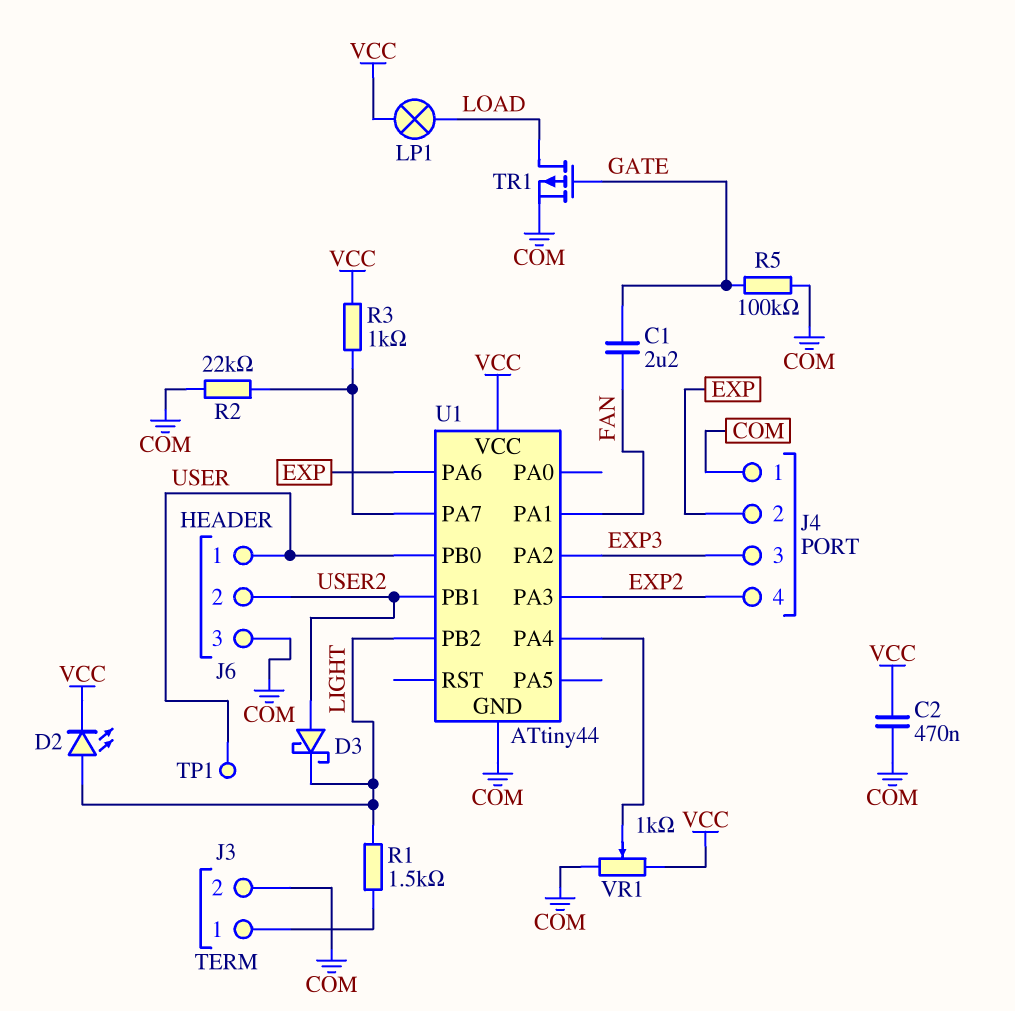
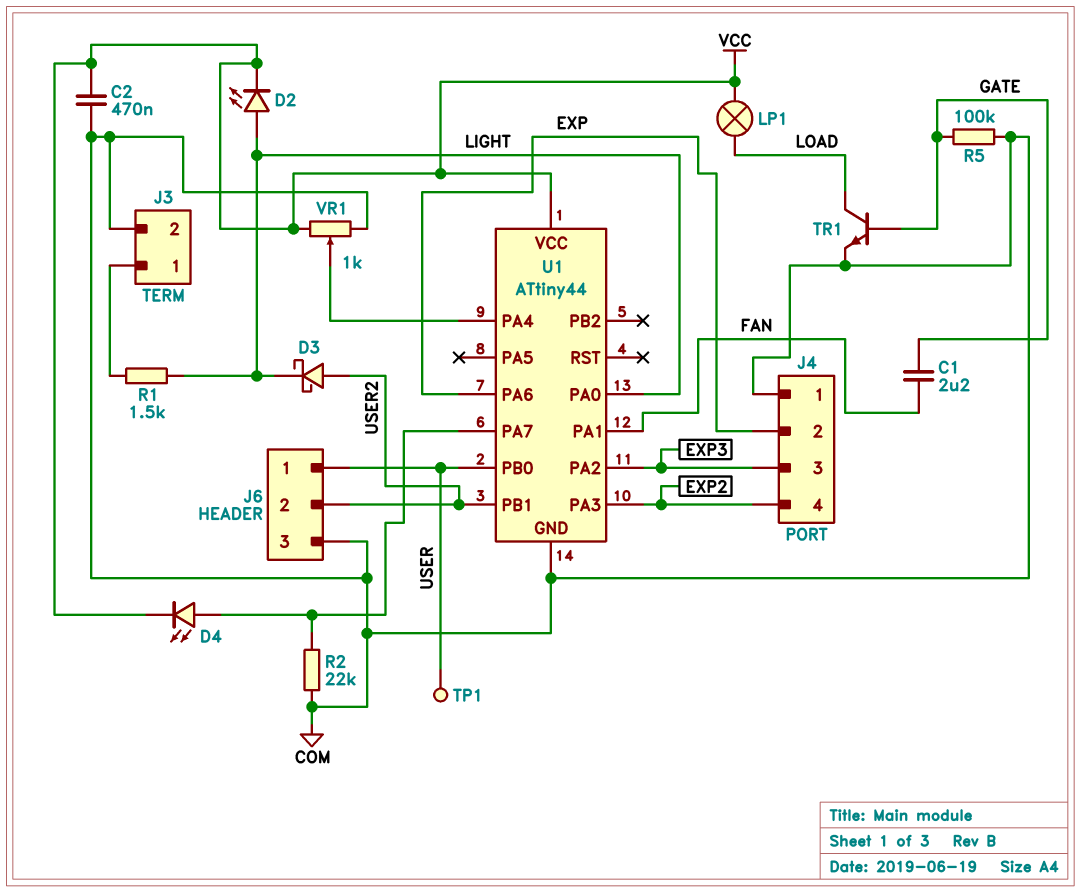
D4: none -> LED (A U1/PA7, K VCC)
R3: 1k (U1/PA7, VCC) -> none
TR1: PMOS (G GATE, D LOAD, S COM) -> NPN (B GATE, C LOAD, E COM)
U1 pin PA0: none -> LIGHT
U1 pin PB2: LIGHT -> none

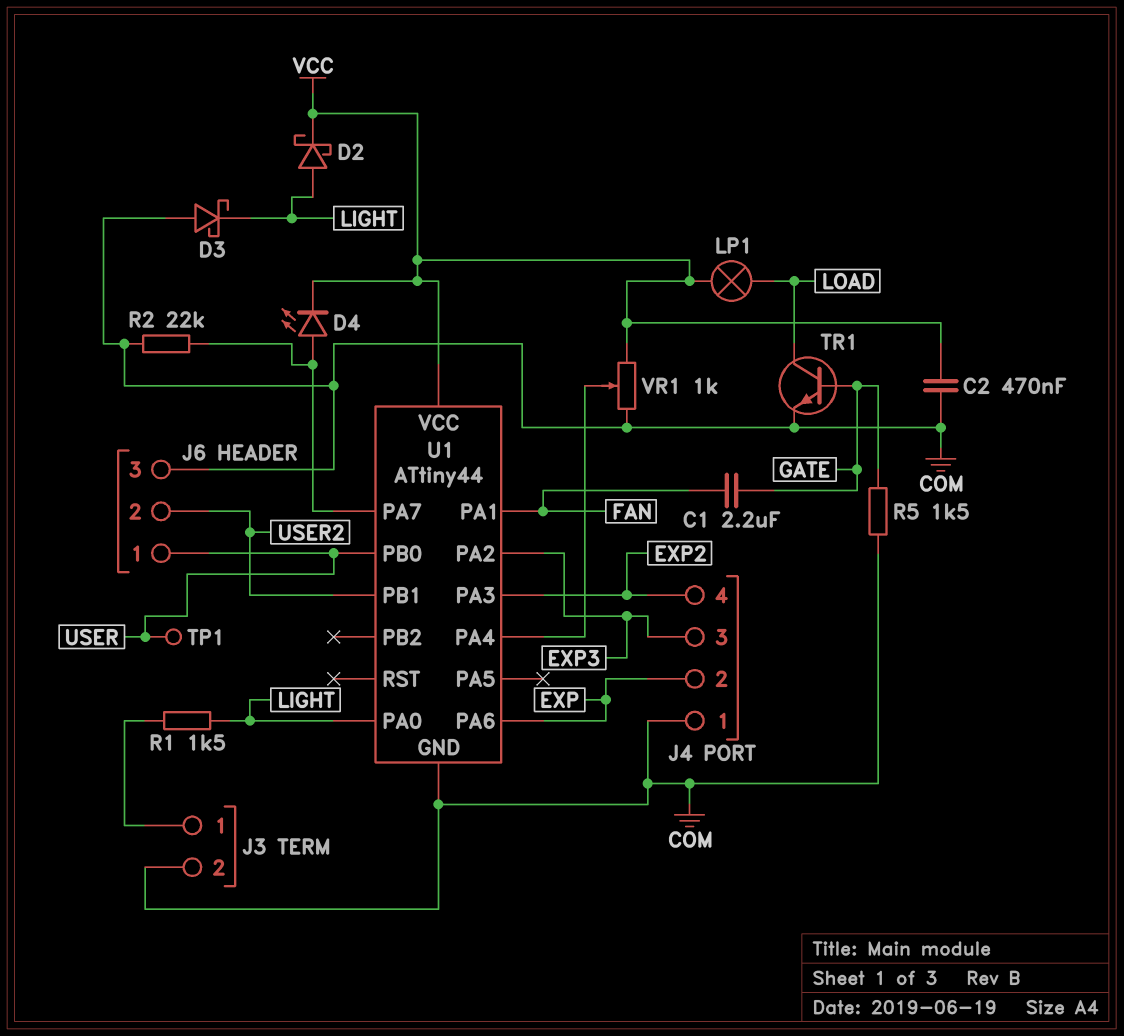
D2: LED (A LIGHT, K VCC) -> schottky (A LIGHT, K VCC)
D3: schottky (A USER2, K LIGHT) -> schottky (A COM, K LIGHT)
R5: 100k (COM, GATE) -> 1.5k (COM, GATE)

